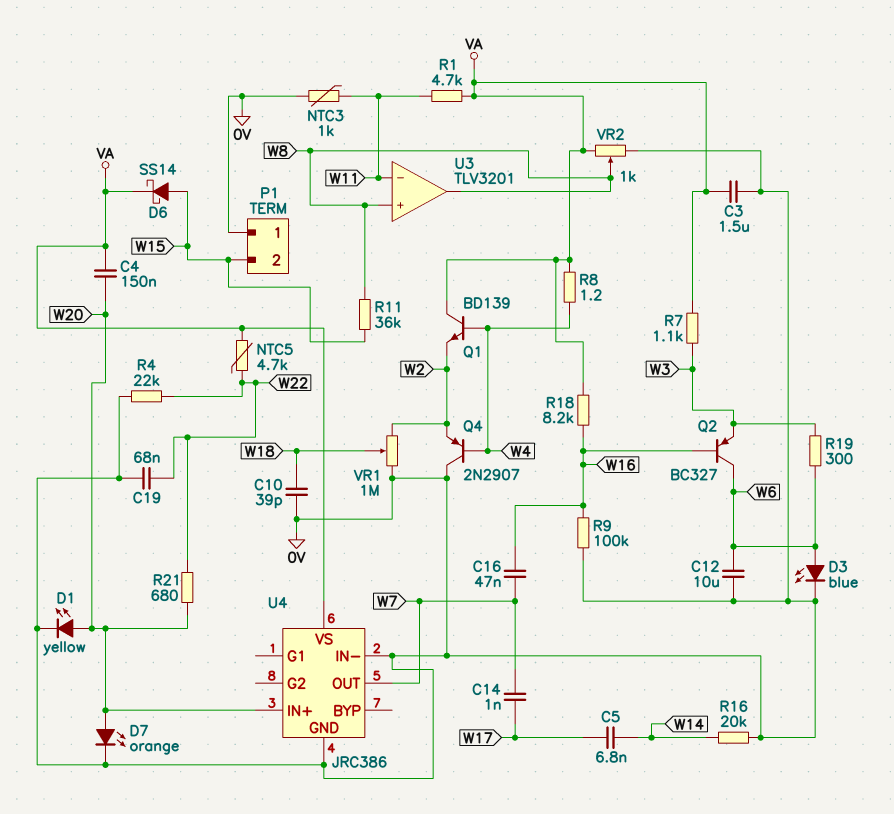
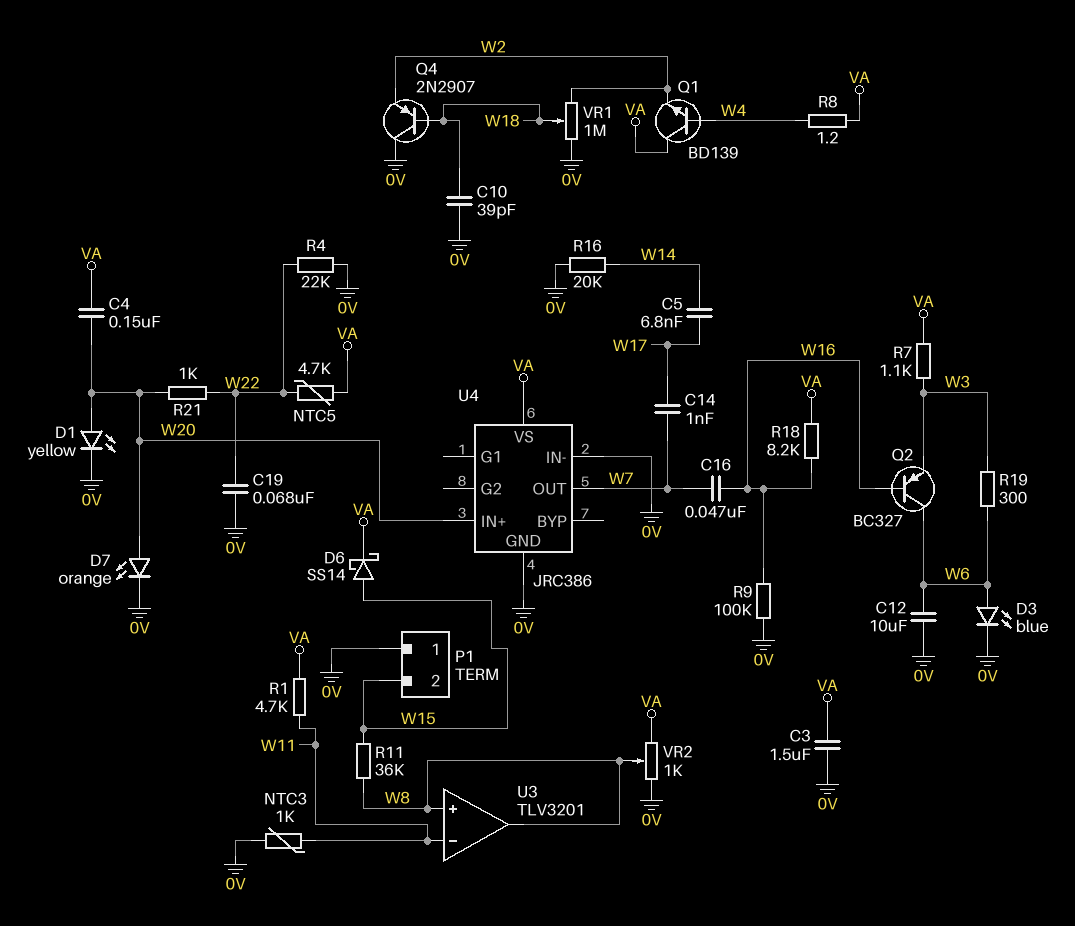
Q4: PNP 2N2907 (B W4, C 0V, E W2) -> PNP 2N2907 (B W18, C 0V, E W2)
R21: 680 (W20, W22) -> 1k (W20, W22)

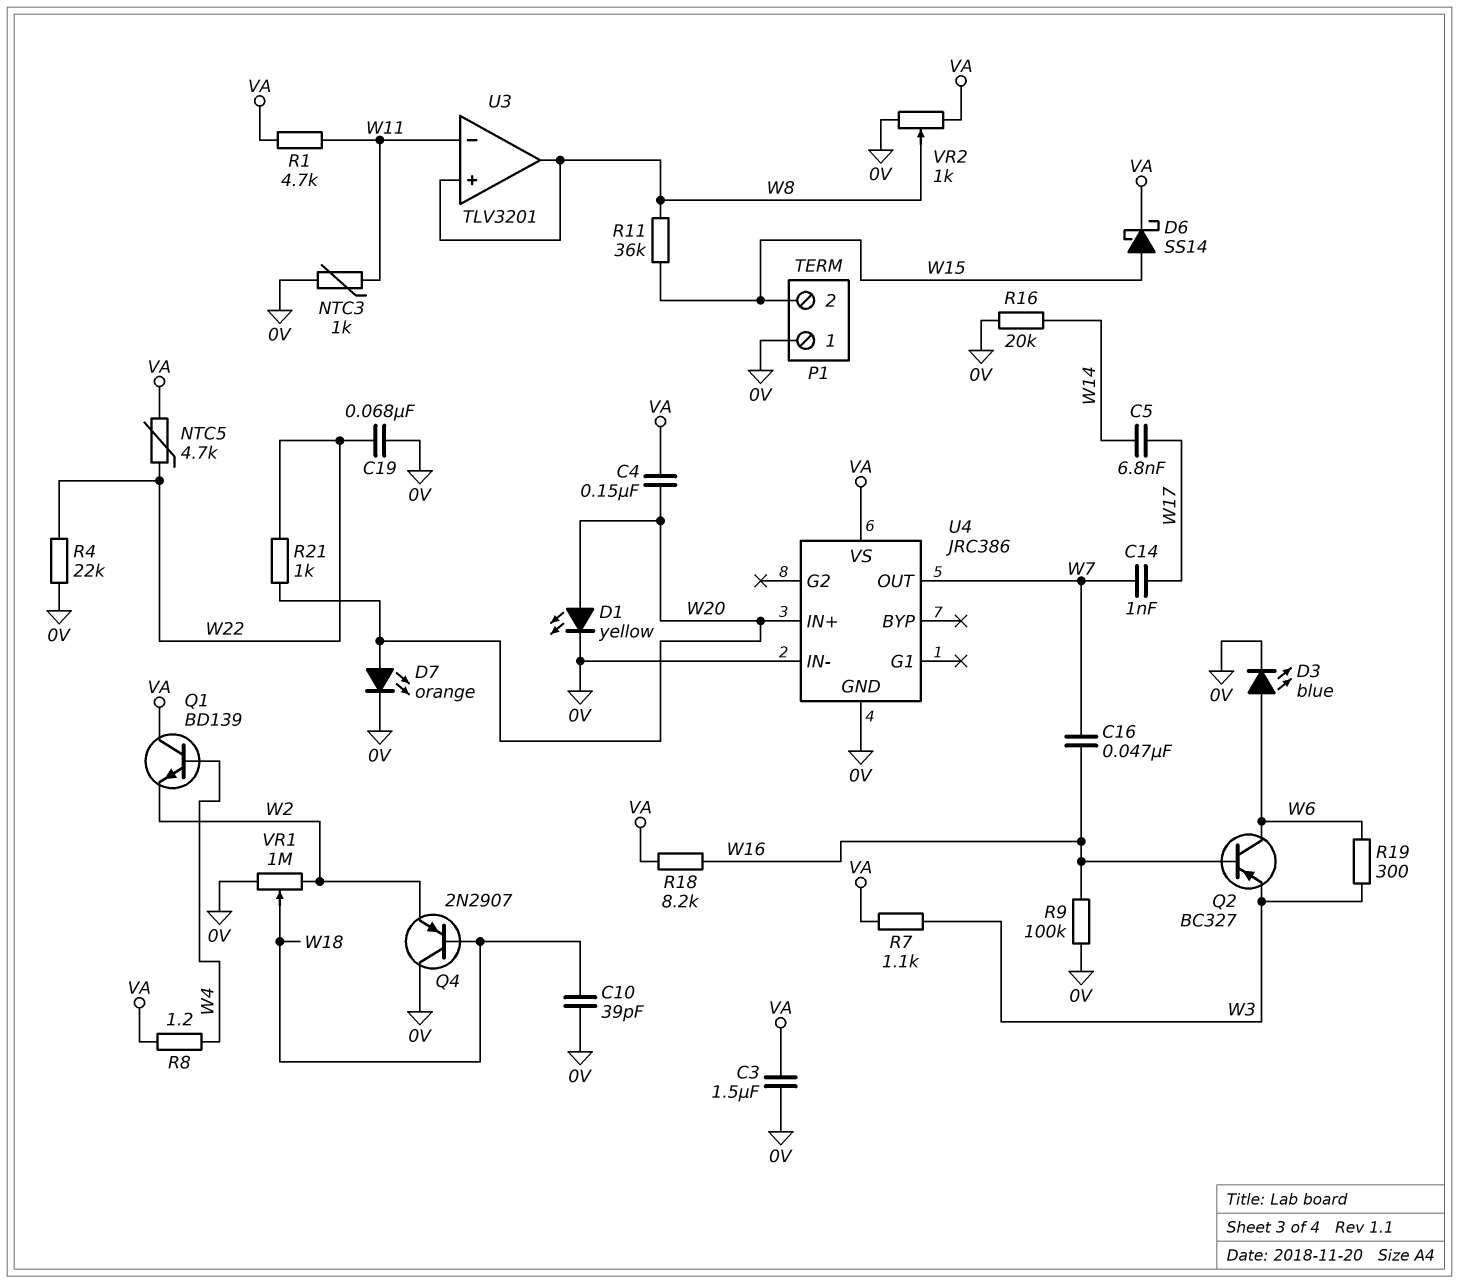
C12: 10uF (0V, W6) -> none

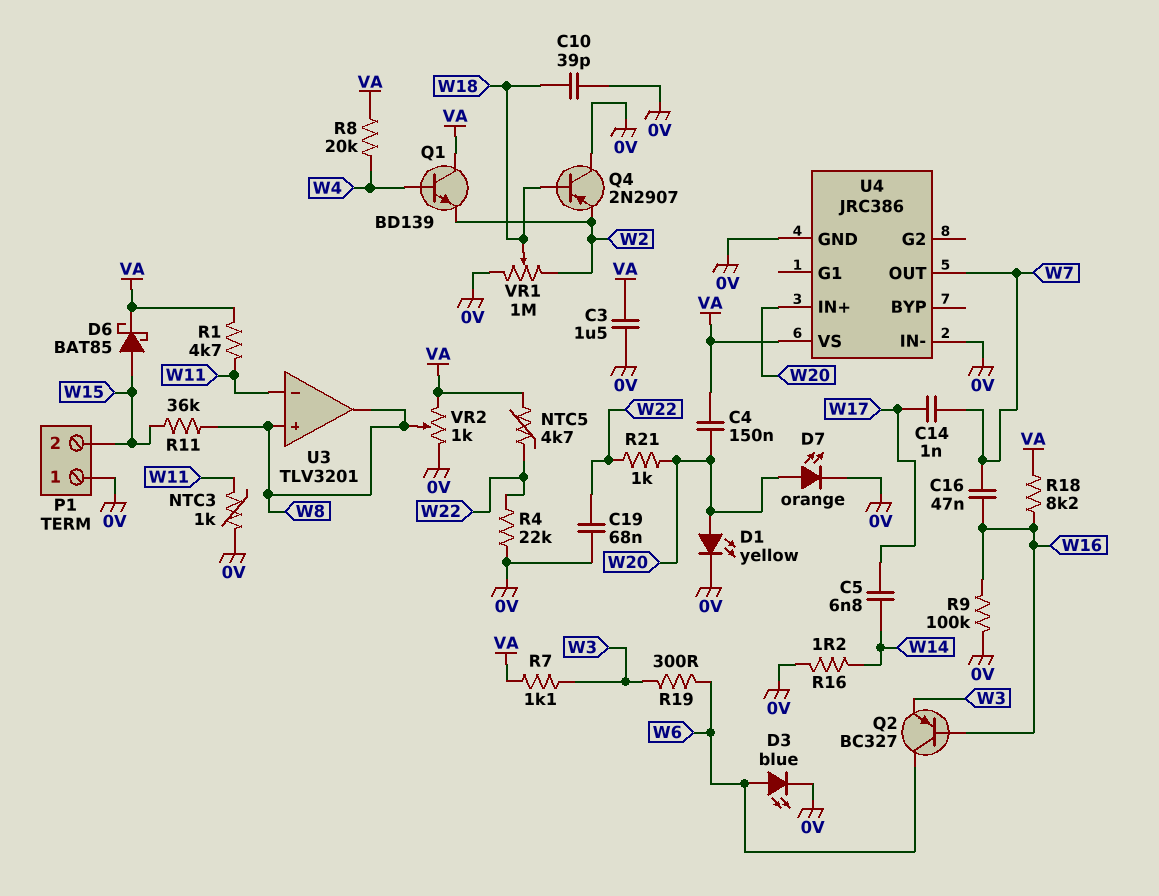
D6: schottky SS14 (A W15, K VA) -> schottky BAT85 (A W15, K VA)
R8: 1.2 (VA, W4) -> 20k (VA, W4)
R16: 20k (0V, W14) -> 1.2 (0V, W14)

